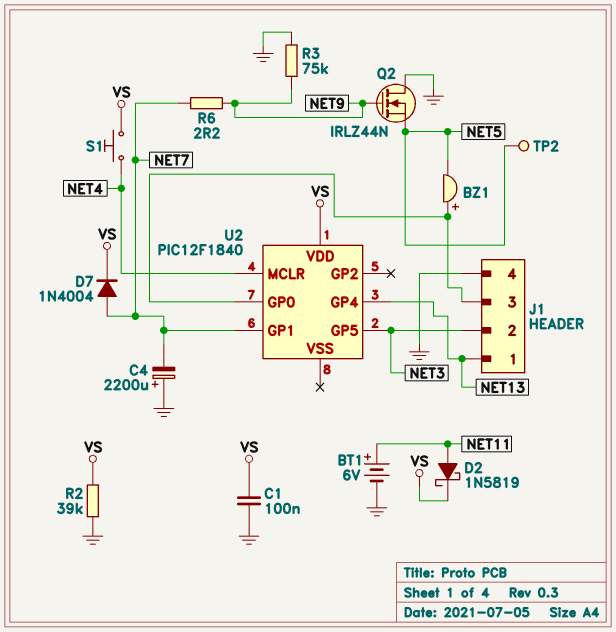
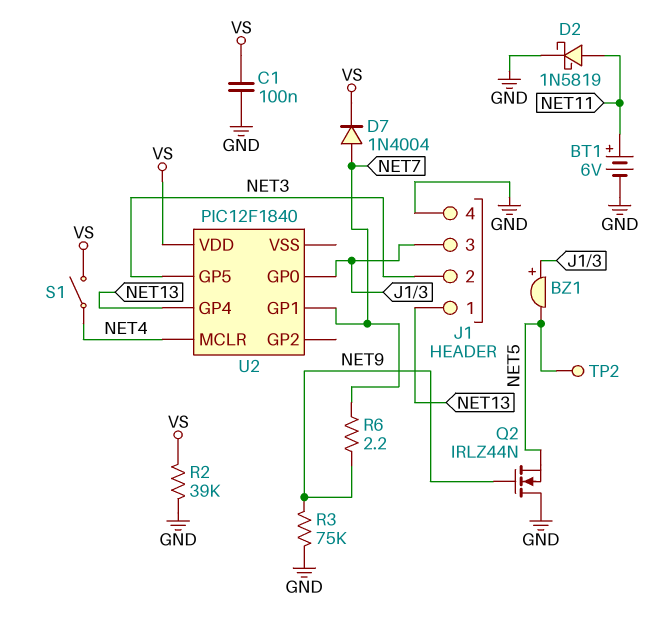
C4: 2200uF (plus GND, minus NET7) -> none
D2: schottky 1N5819 (A NET11, K VS) -> schottky 1N5819 (A NET11, K GND)
S1: button (NET4, VS) -> switch (NET4, VS)

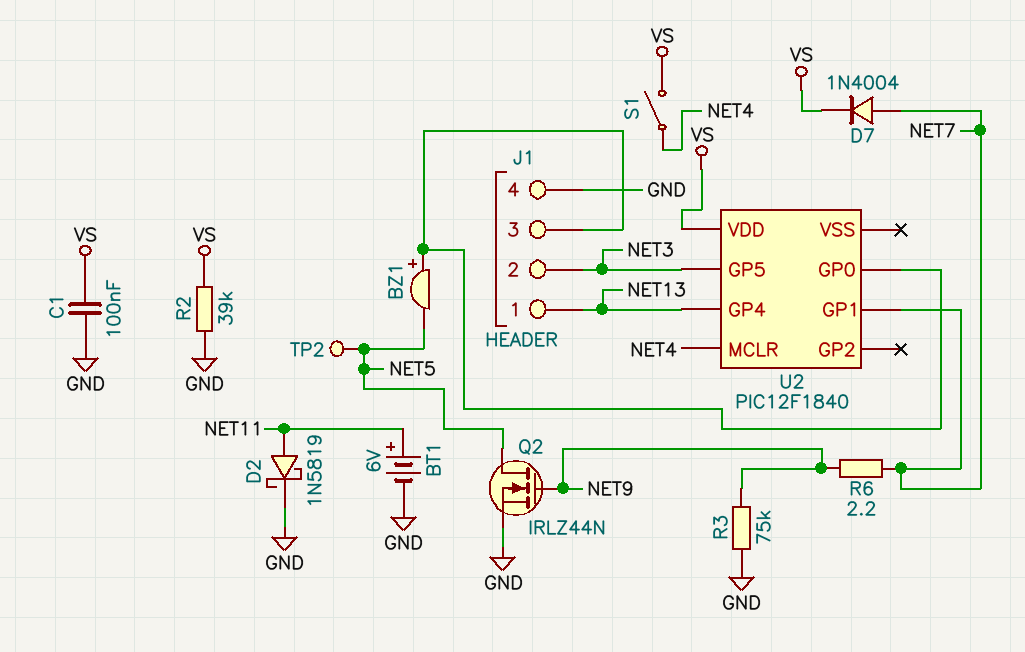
Q2: NMOS IRLZ44N (G NET9, D GND, S NET5) -> NMOS IRLZ44N (G NET9, D NET5, S GND)

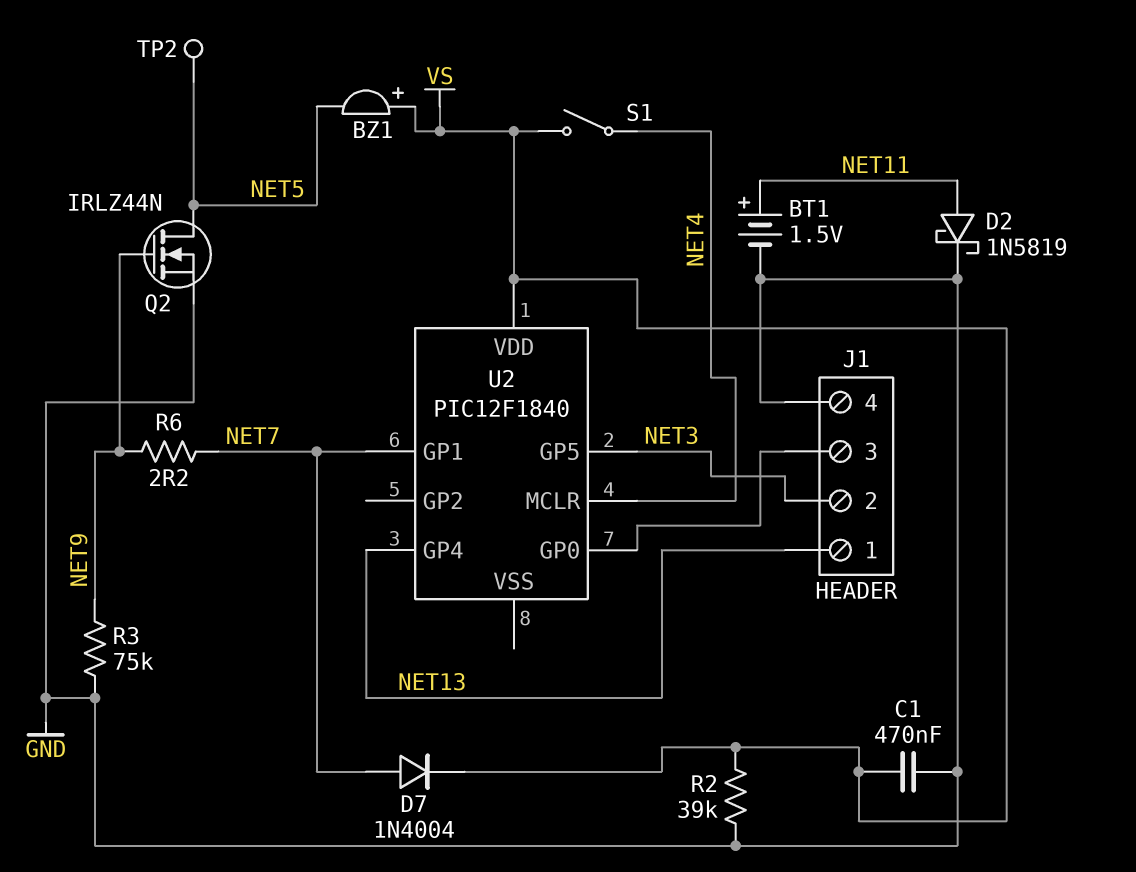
BT1: 6V (plus NET11, minus GND) -> 1.5V (plus NET11, minus GND)
BZ1: buzzer (plus J1/3, minus NET5) -> buzzer (plus VS, minus NET5)
C1: 100nF (GND, VS) -> 470nF (GND, VS)

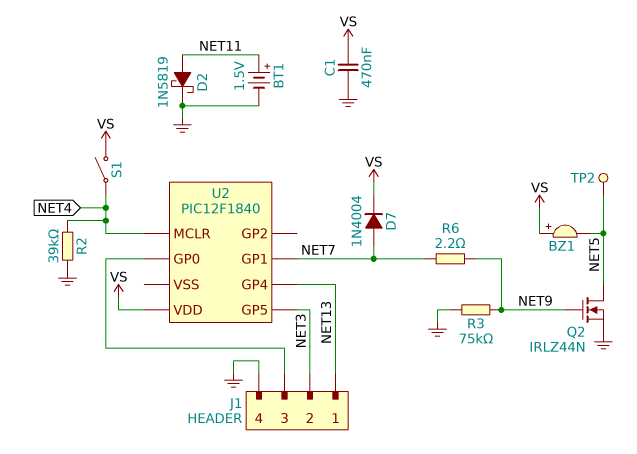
R2: 39k (GND, VS) -> 39k (GND, NET4)

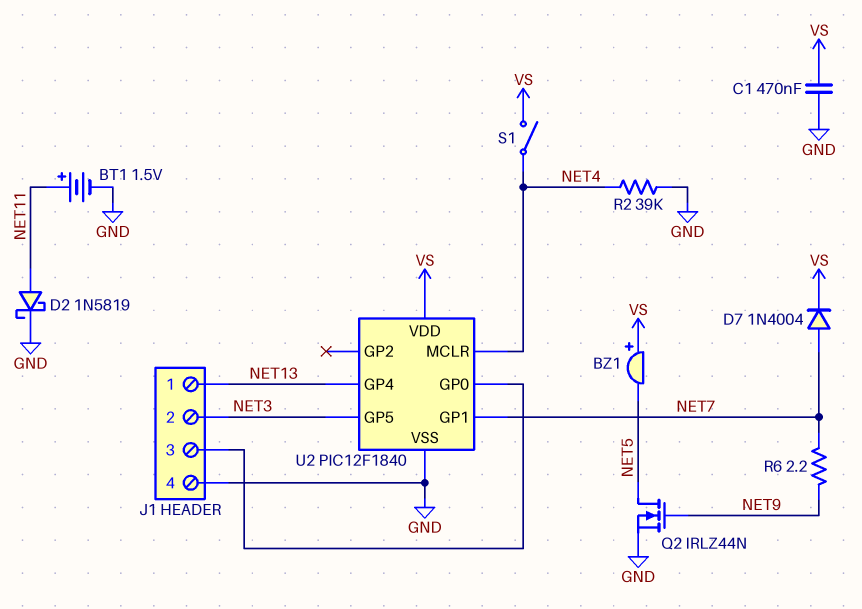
R3: 75k (GND, NET9) -> none
TP2: test point (NET5) -> none
U2 pin VSS: none -> GND

